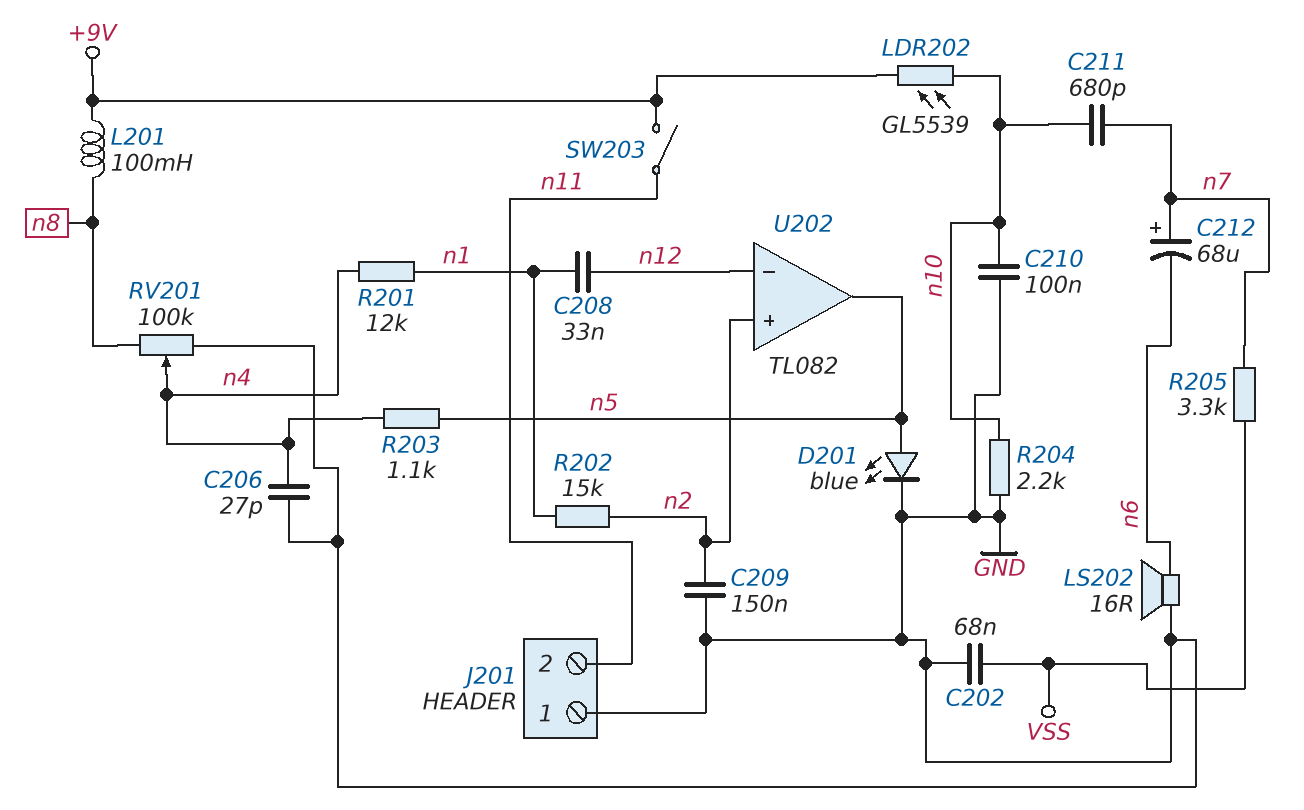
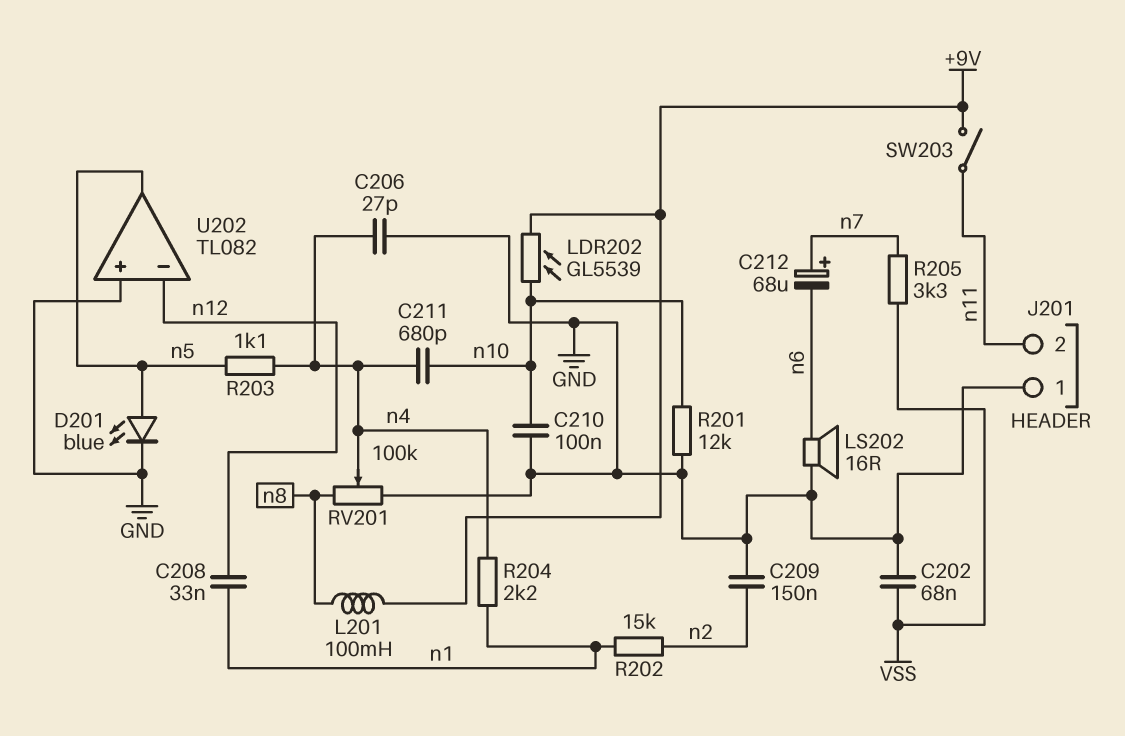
C211: 680pF (n7, n10) -> 680pF (n4, n10)
R201: 12k (n1, n4) -> 12k (GND, n10)
R204: 2.2k (GND, n10) -> 2.2k (n1, n4)
U202 pin in+: n2 -> GND

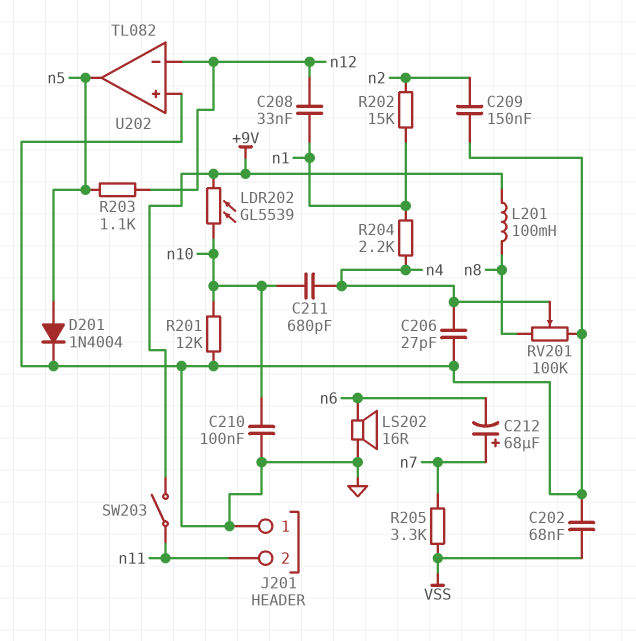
D201: LED blue (A n5, K GND) -> diode 1N4004 (A n5, K GND)
R203: 1.1k (n4, n5) -> 1.1k (n5, n12)

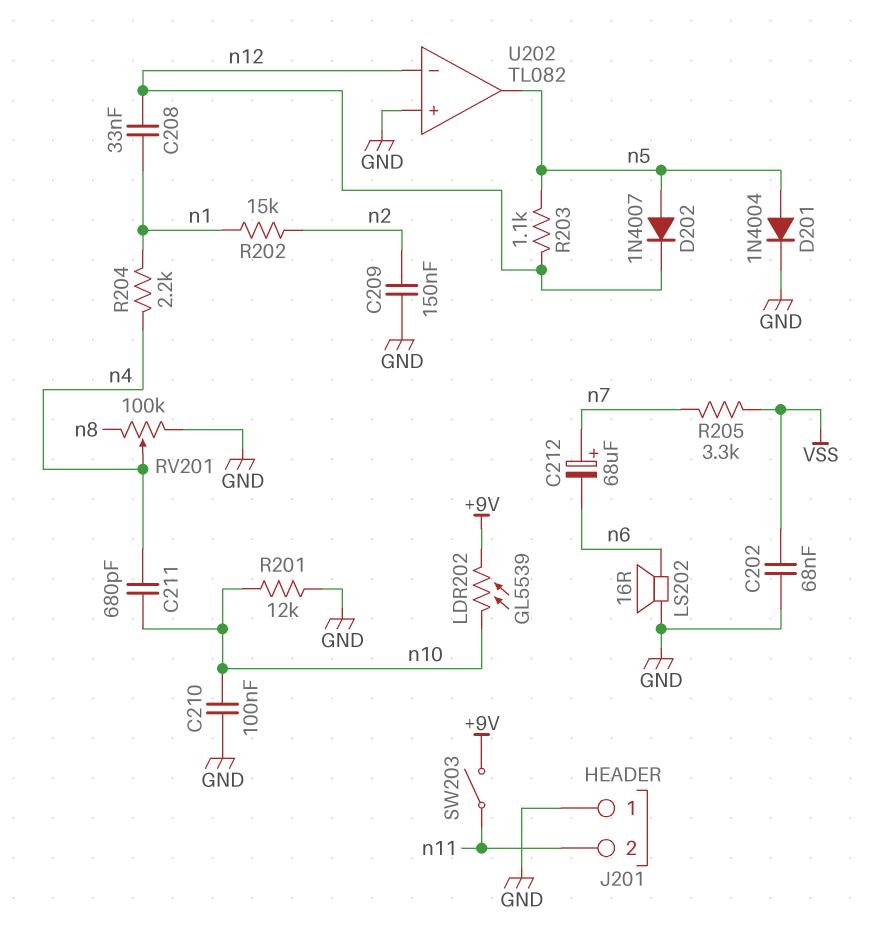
C206: 27pF (GND, n4) -> none
D202: none -> diode 1N4007 (A n5, K n12)
L201: 100mH (+9V, n8) -> none

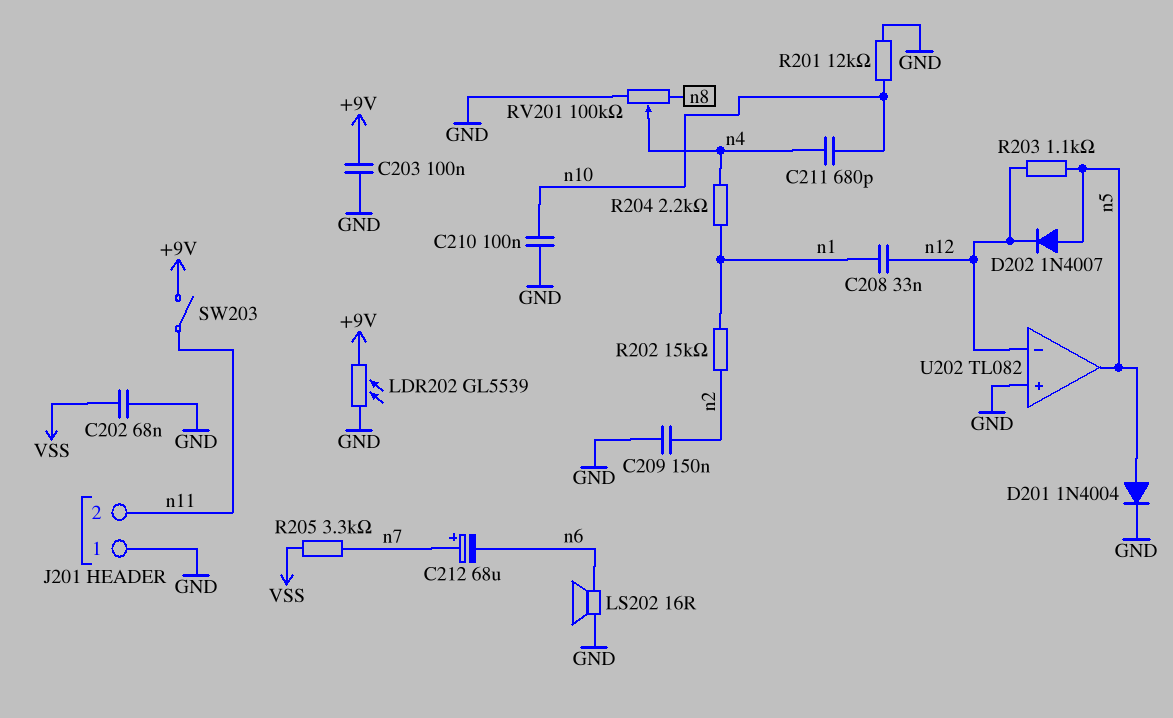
C203: none -> 100nF (+9V, GND)
LDR202: GL5539 (+9V, n10) -> GL5539 (+9V, GND)

